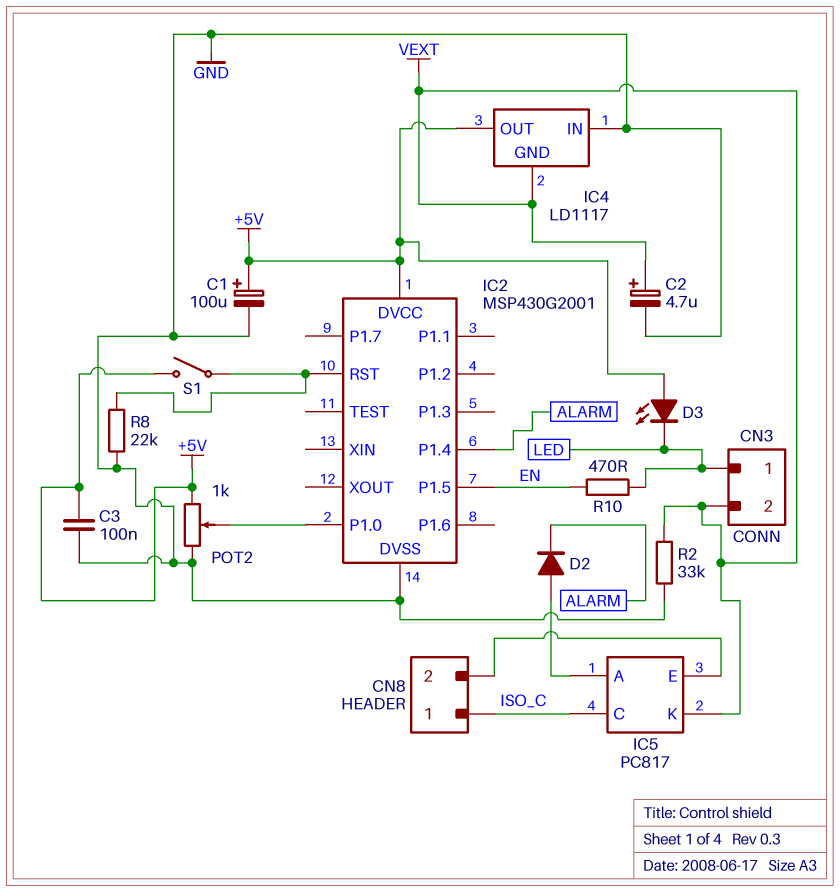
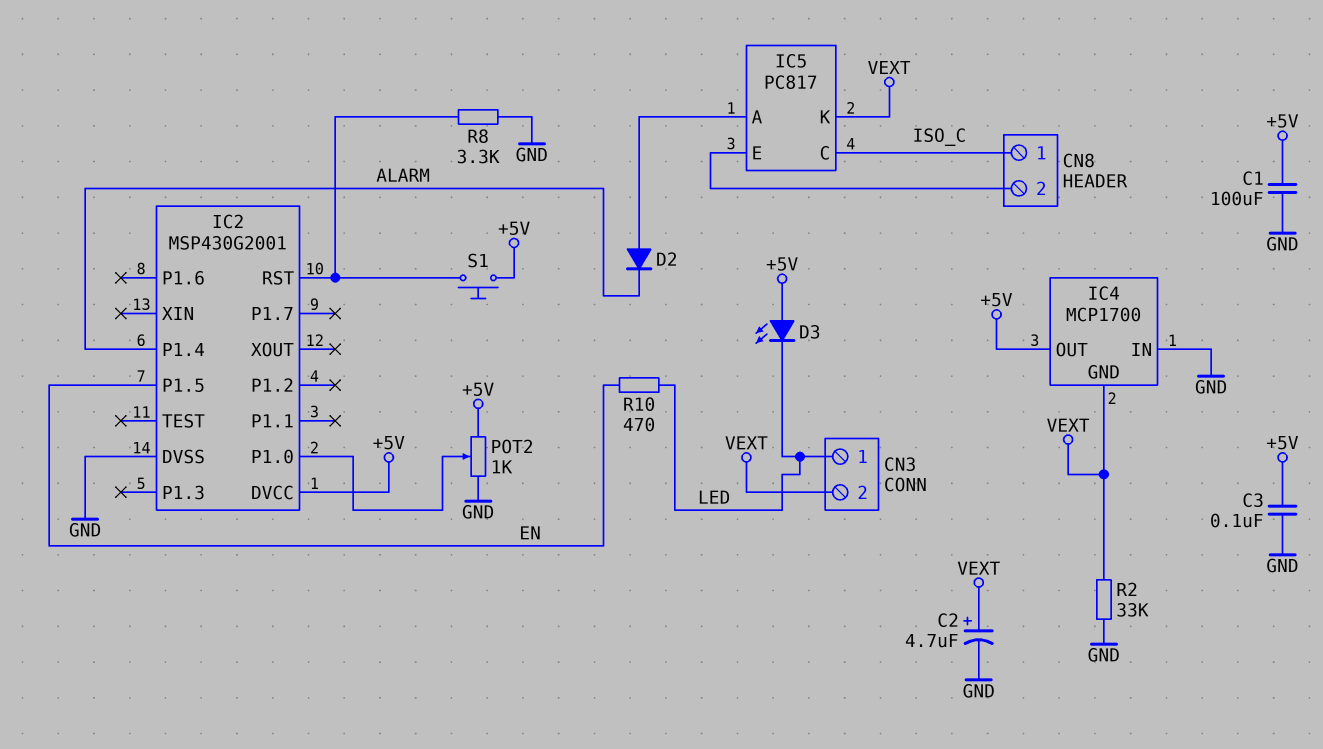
C1: 100uF (plus +5V, minus GND) -> 100uF (+5V, GND)
IC4: LD1117 -> MCP1700
R8: 22k (GND, IC2/RST) -> 3.3k (GND, IC2/RST)
S1: switch (+5V, IC2/RST) -> button (+5V, IC2/RST)

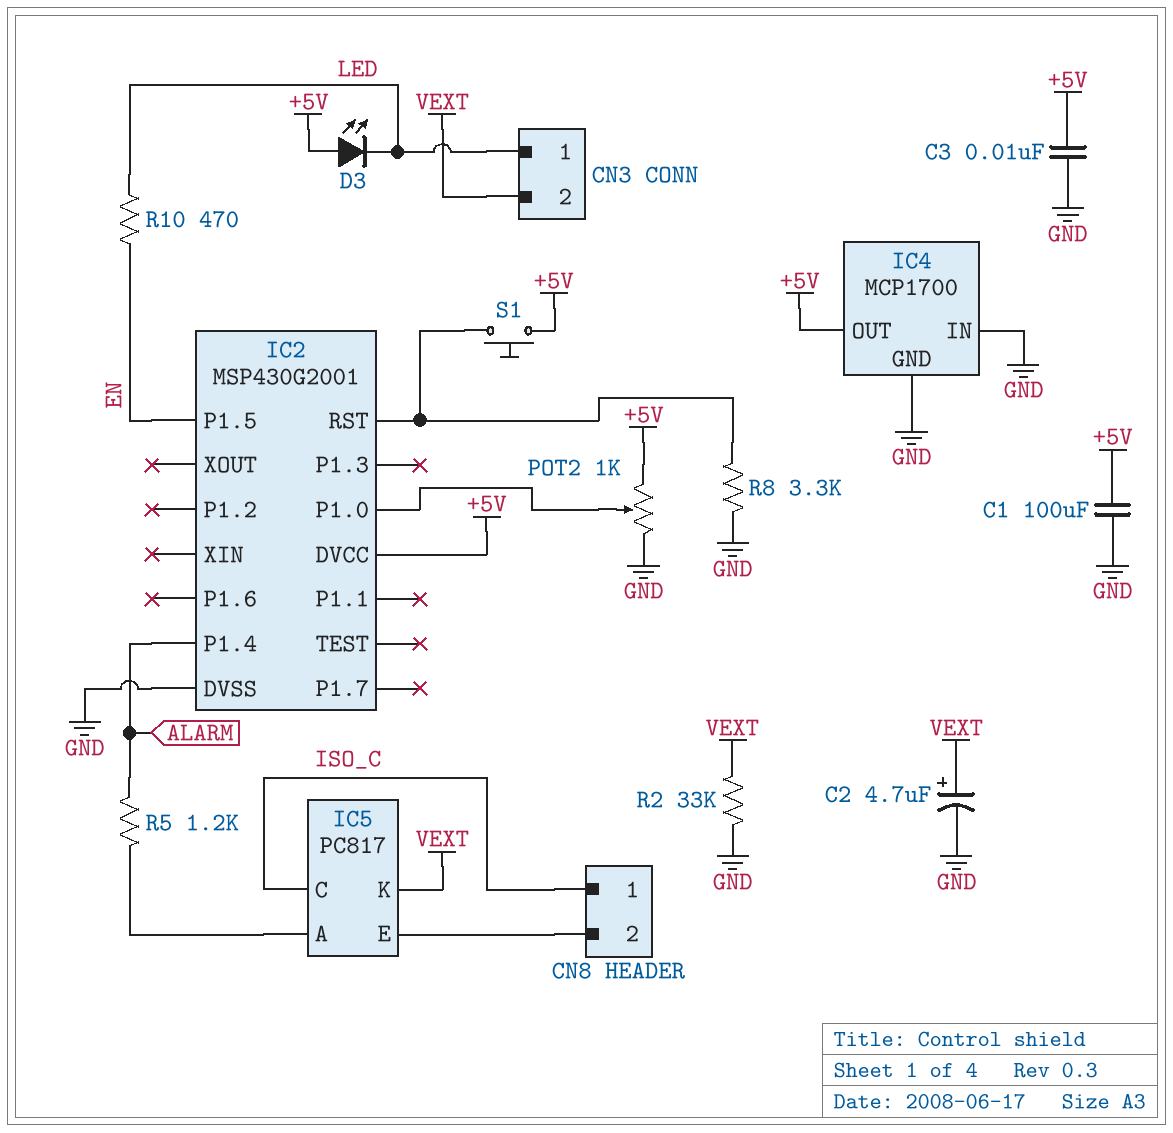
C3: 100nF (+5V, GND) -> 10nF (+5V, GND)
D2: diode (A IC5/A, K ALARM) -> none
IC4 pin GND: VEXT -> GND
R5: none -> 1.2k (ALARM, IC5/A)

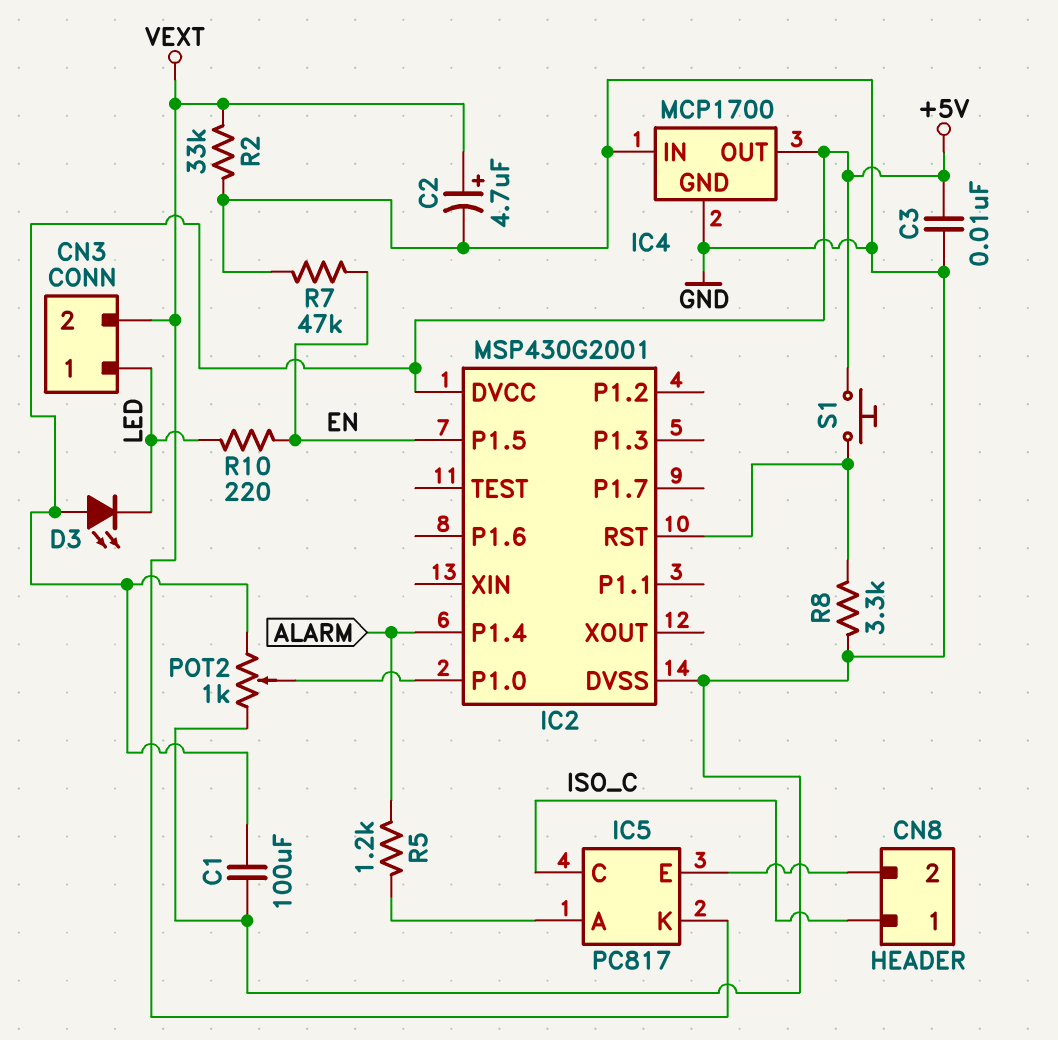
R7: none -> 47k (EN, GND)
R10: 470 (EN, LED) -> 220 (EN, LED)

